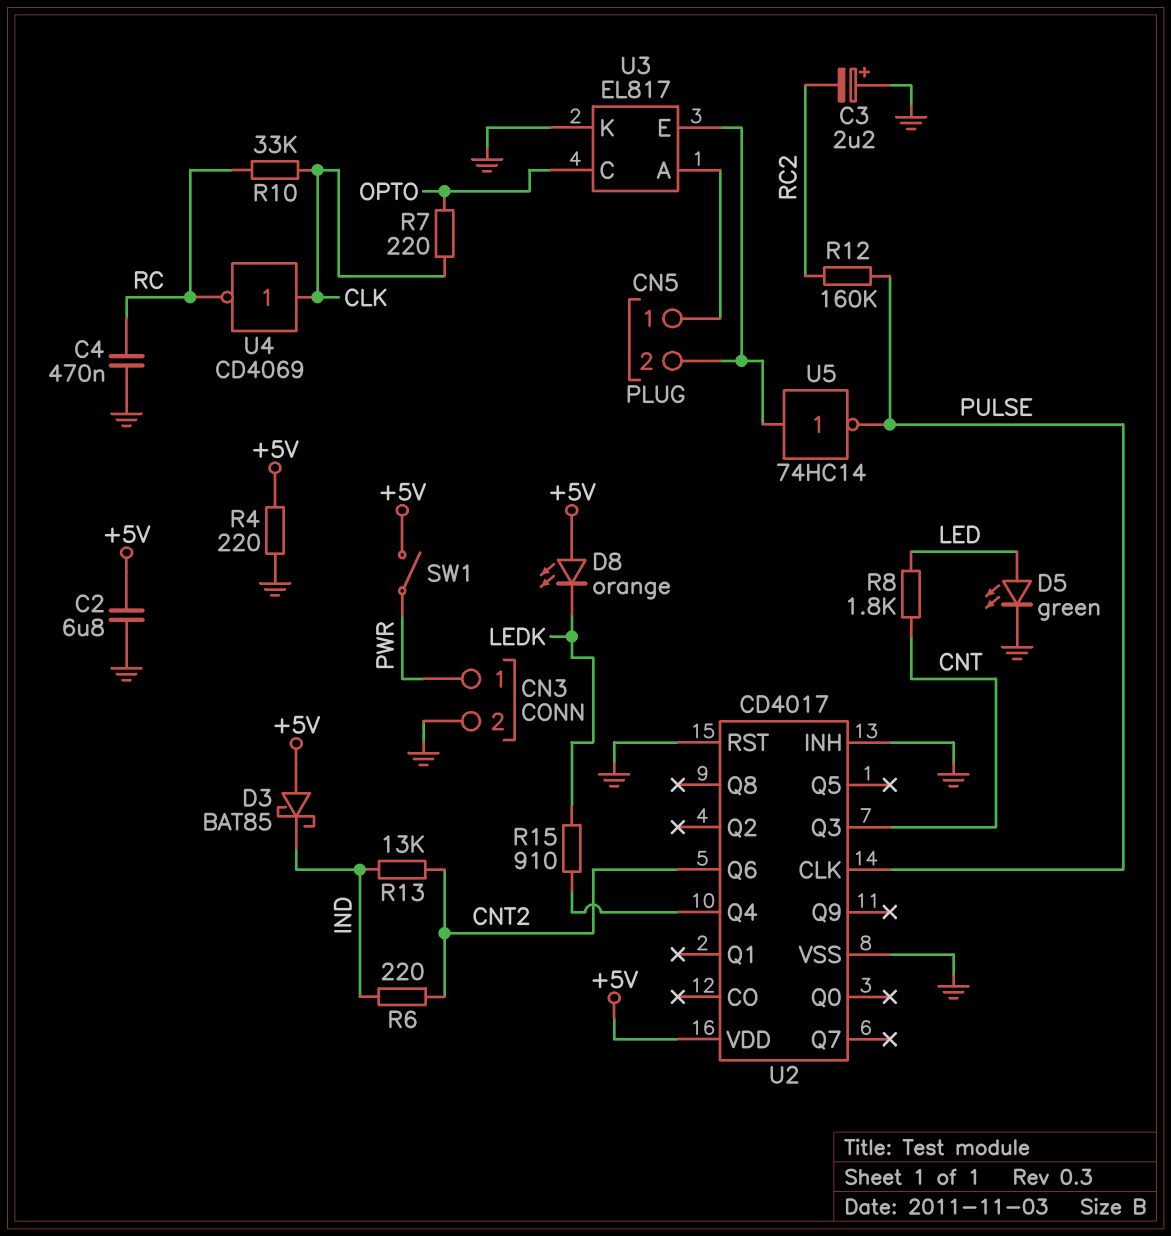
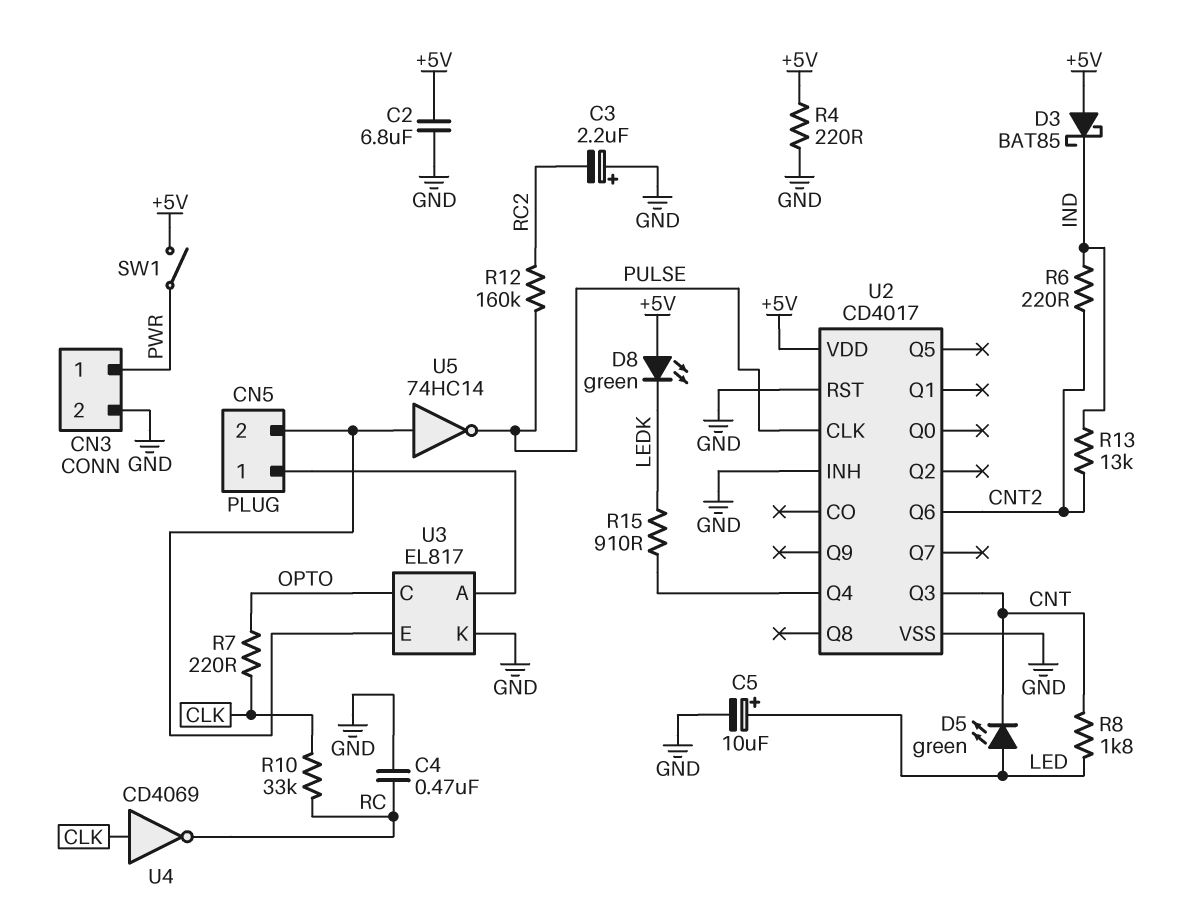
C5: none -> 10uF (plus LED, minus GND)
D5: LED green (A LED, K GND) -> LED green (A LED, K CNT)
D8: LED orange (A +5V, K LEDK) -> LED green (A +5V, K LEDK)

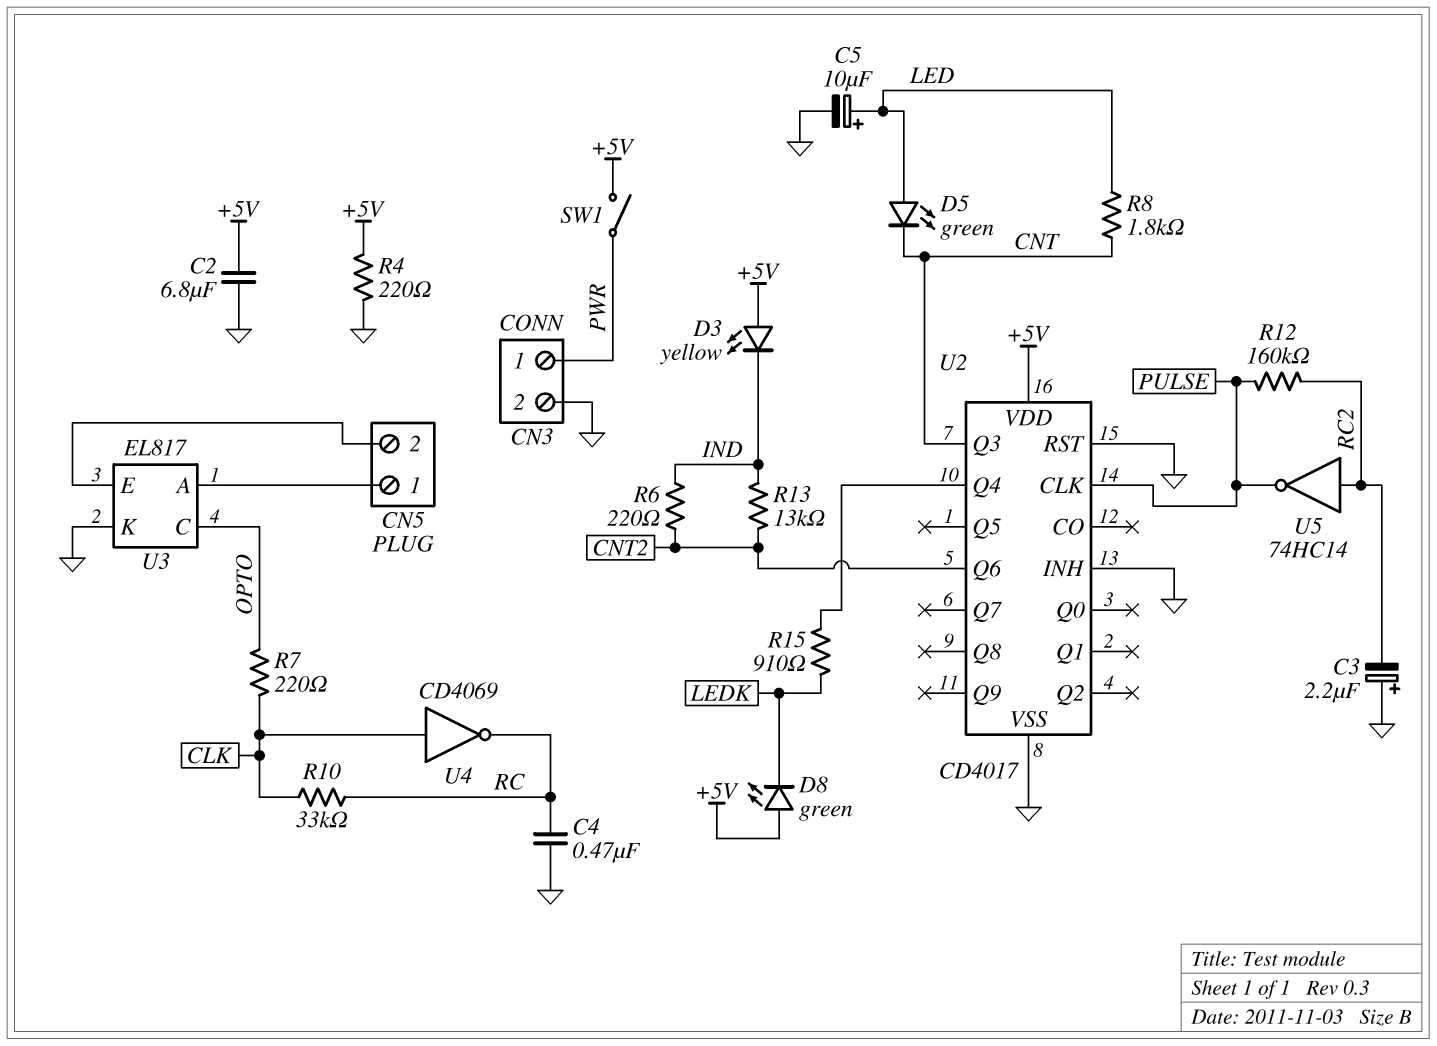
D3: schottky BAT85 (A +5V, K IND) -> LED yellow (A +5V, K IND)
U5: NOT 74HC14 (in CN5/2, out PULSE) -> NOT 74HC14 (in RC2, out PULSE)

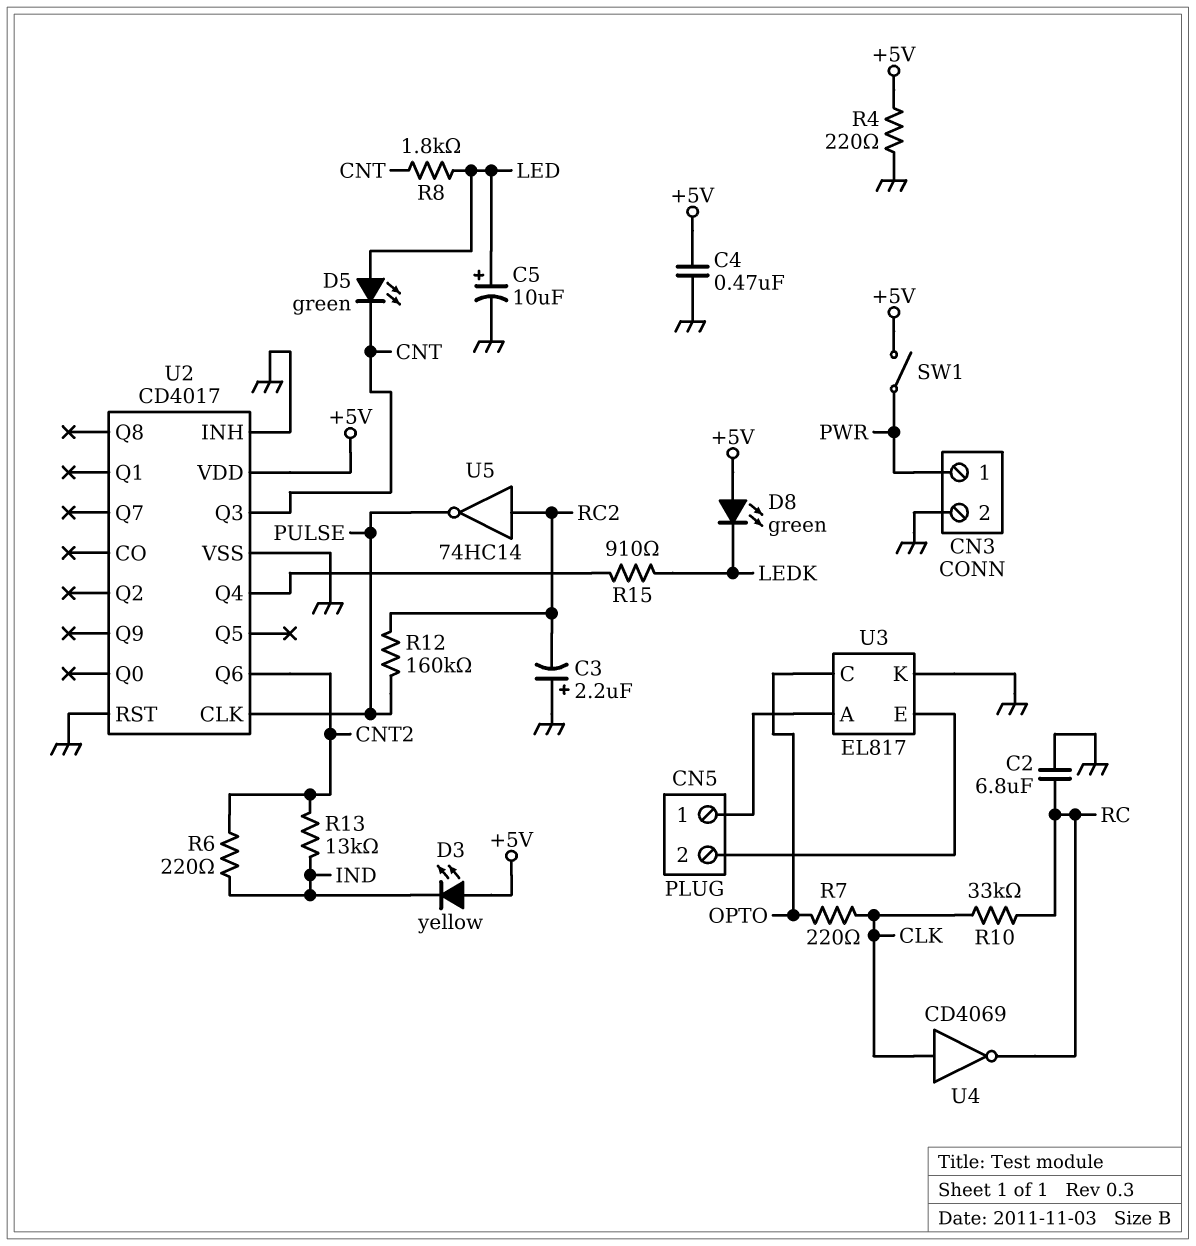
C2: 6.8uF (+5V, GND) -> 6.8uF (GND, RC)
C4: 470nF (GND, RC) -> 470nF (+5V, GND)

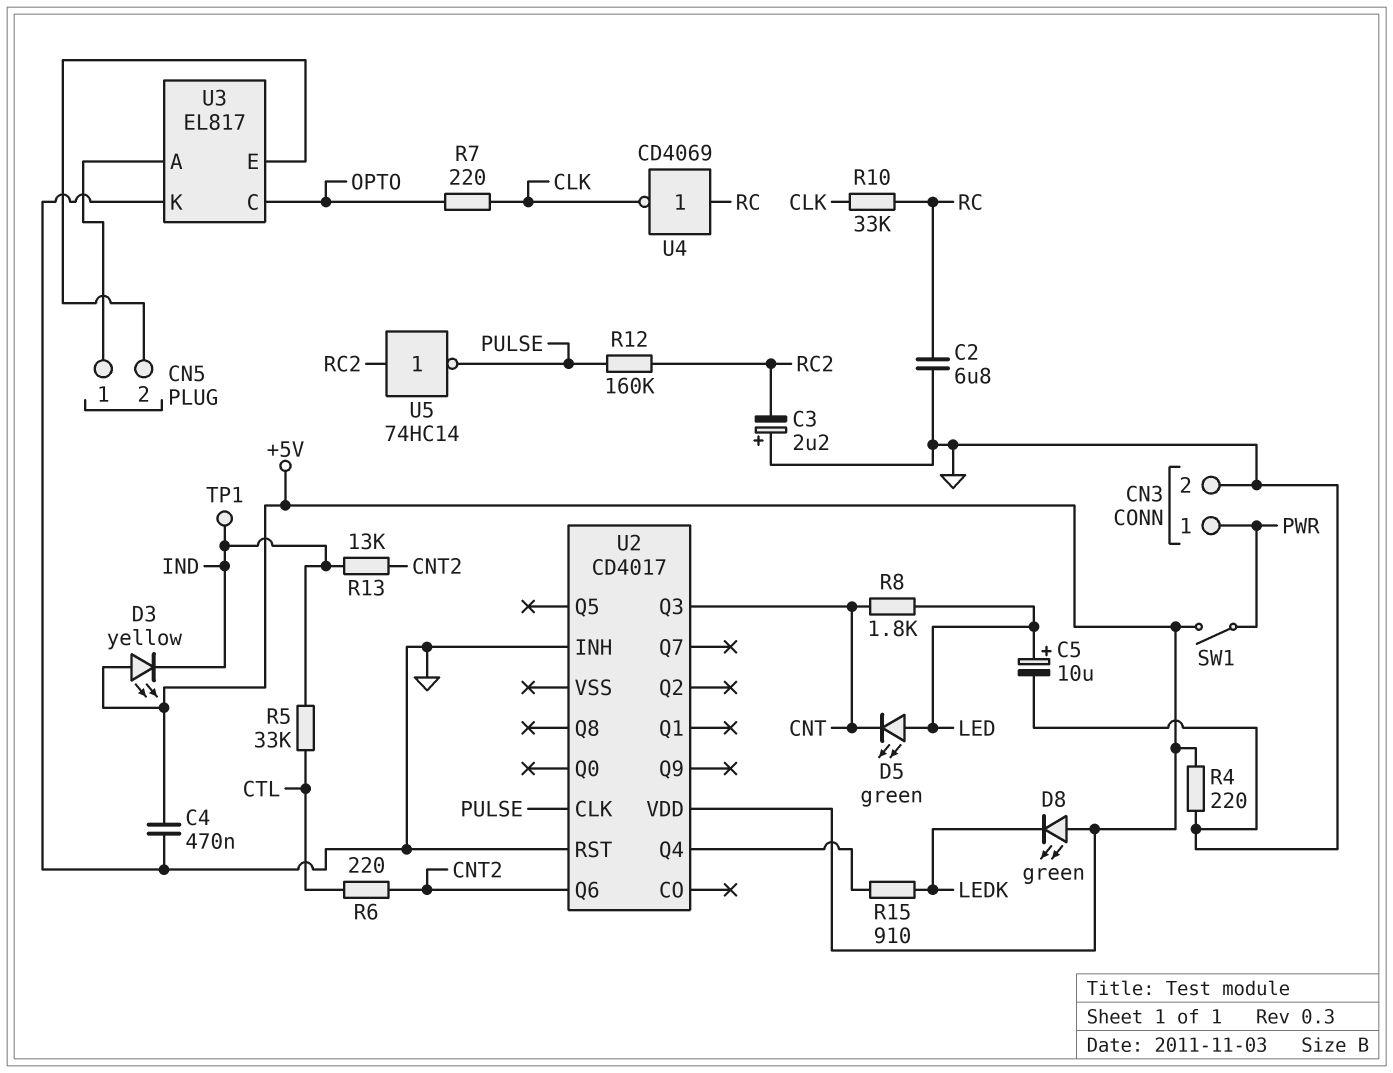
R5: none -> 33k (CTL, IND)
R6: 220 (CNT2, IND) -> 220 (CNT2, CTL)
TP1: none -> test point (IND)
U2 pin VSS: GND -> none
U4: NOT CD4069 (in CLK, out RC) -> NOT CD4069 (in RC, out CLK)

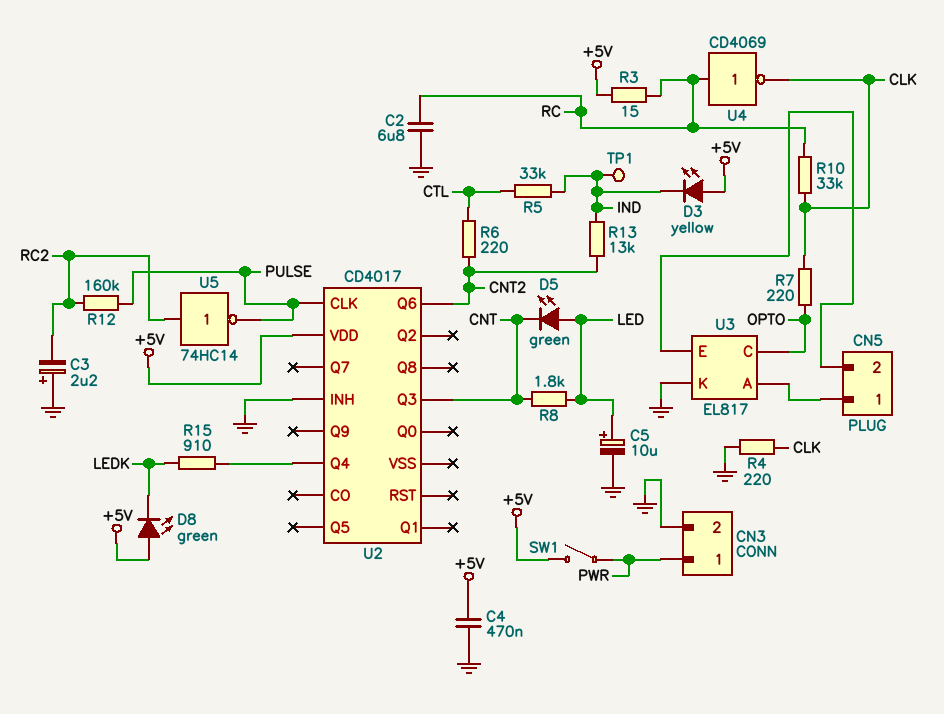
R3: none -> 15 (+5V, RC)
R4: 220 (+5V, GND) -> 220 (CLK, GND)
U2 pin RST: GND -> none

